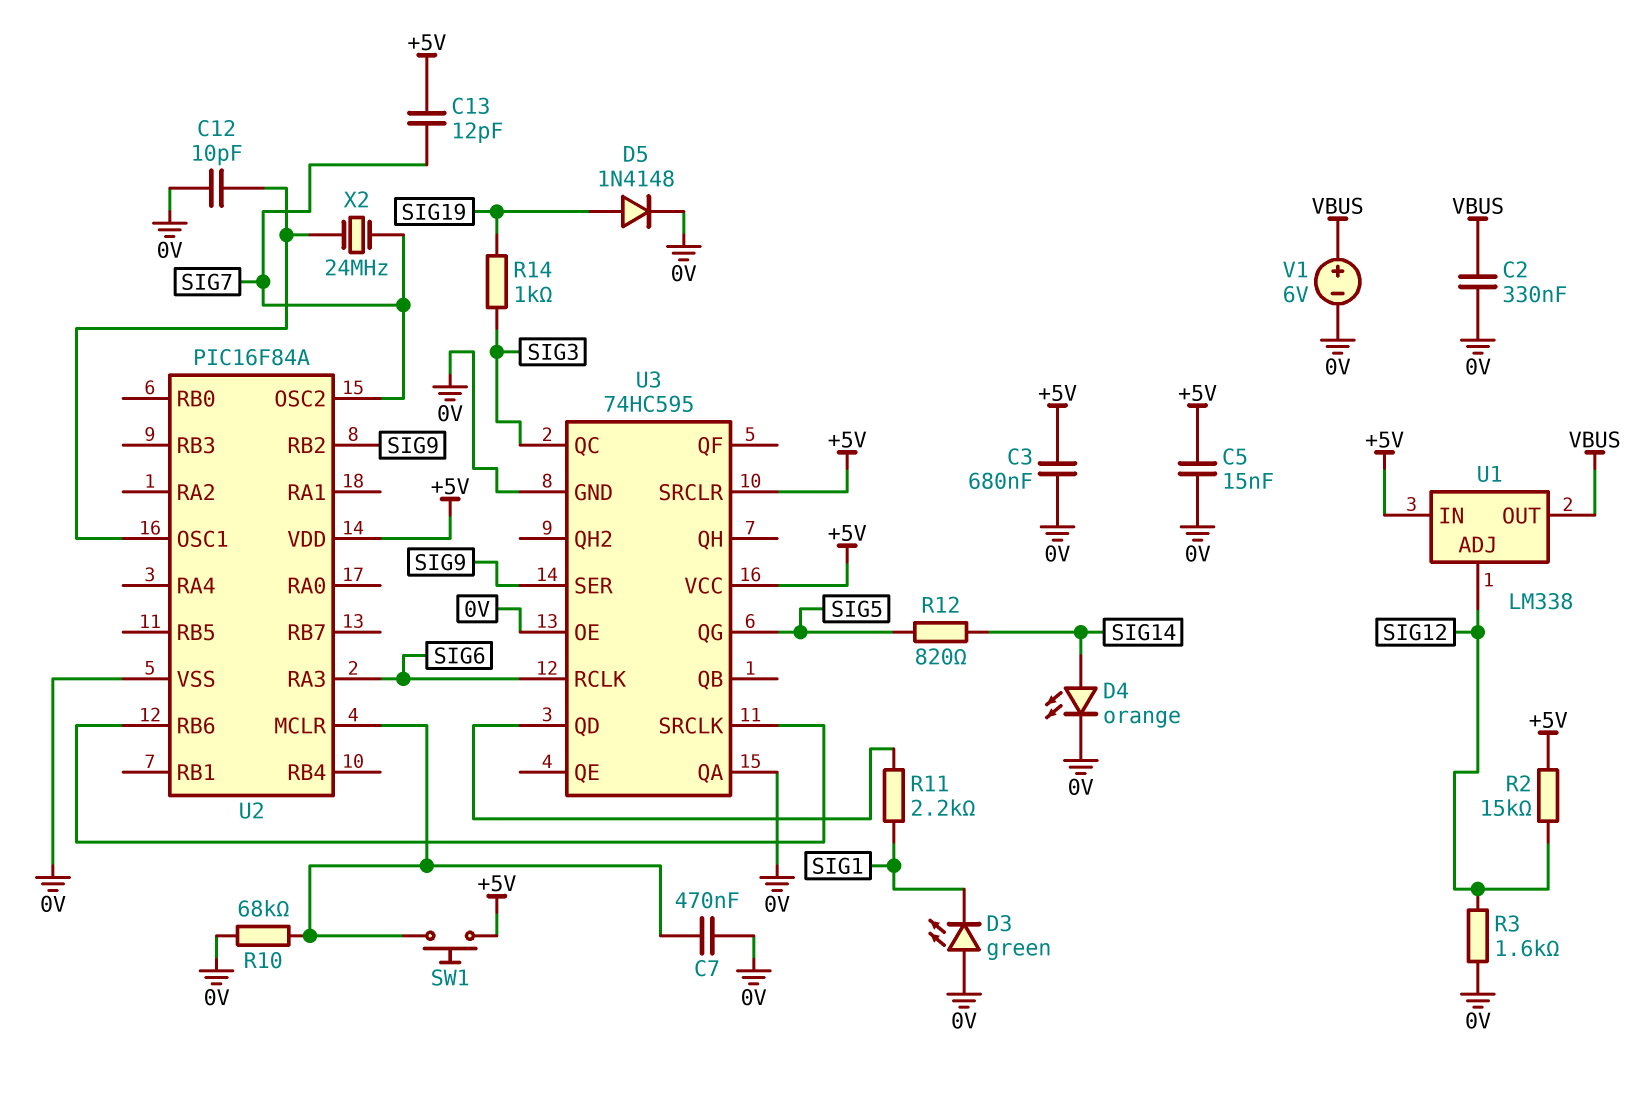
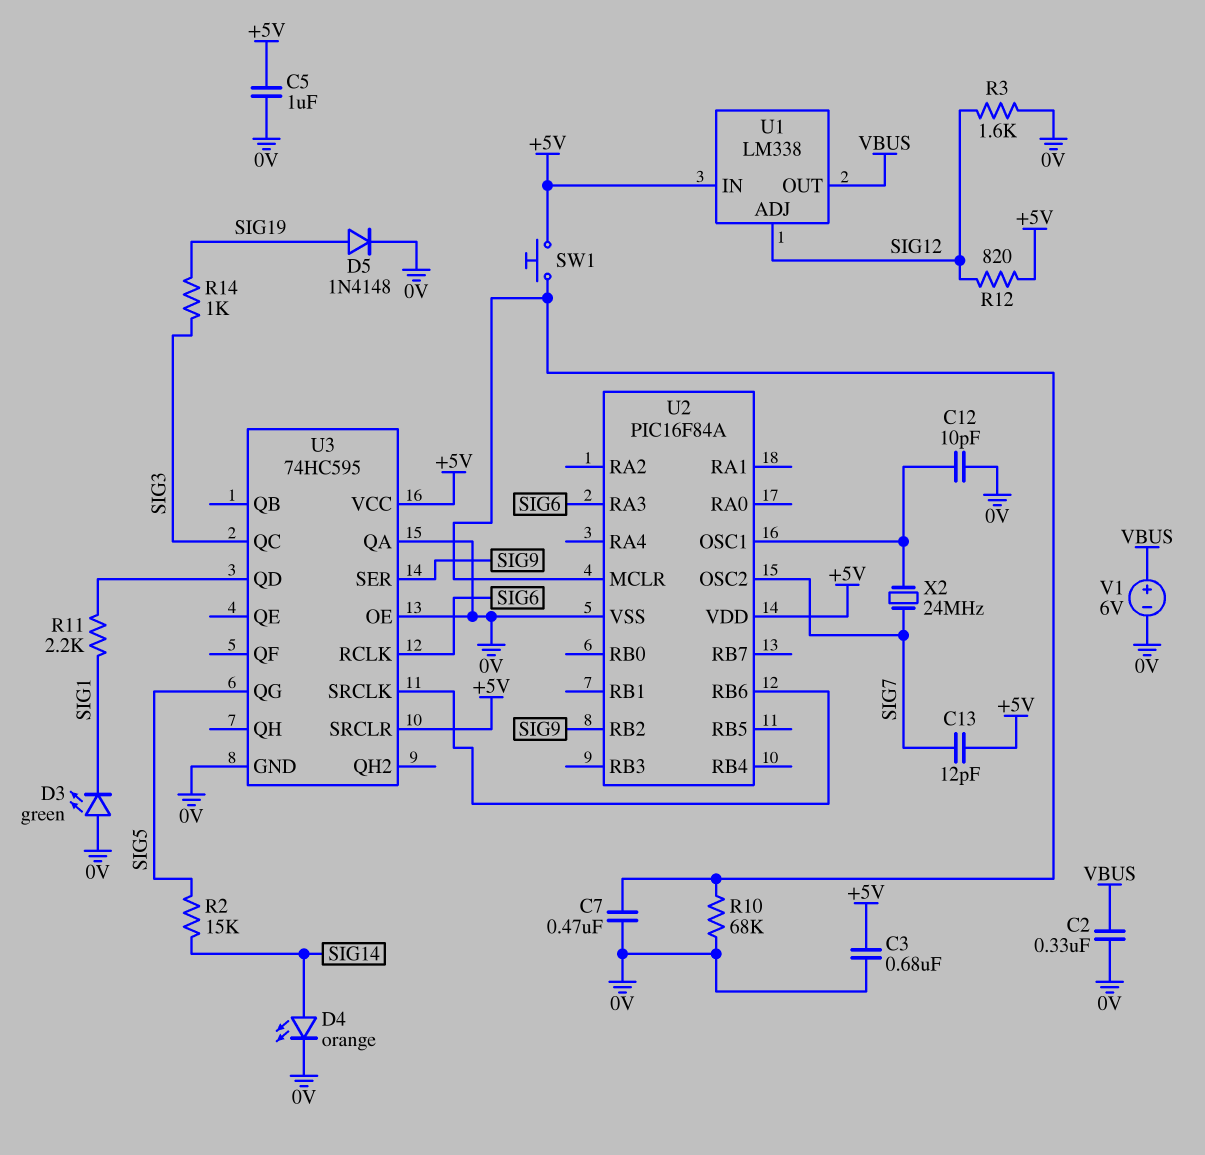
C5: 15nF (+5V, 0V) -> 1uF (+5V, 0V)
R2: 15k (+5V, SIG12) -> 15k (SIG5, SIG14)
R12: 820 (SIG5, SIG14) -> 820 (+5V, SIG12)

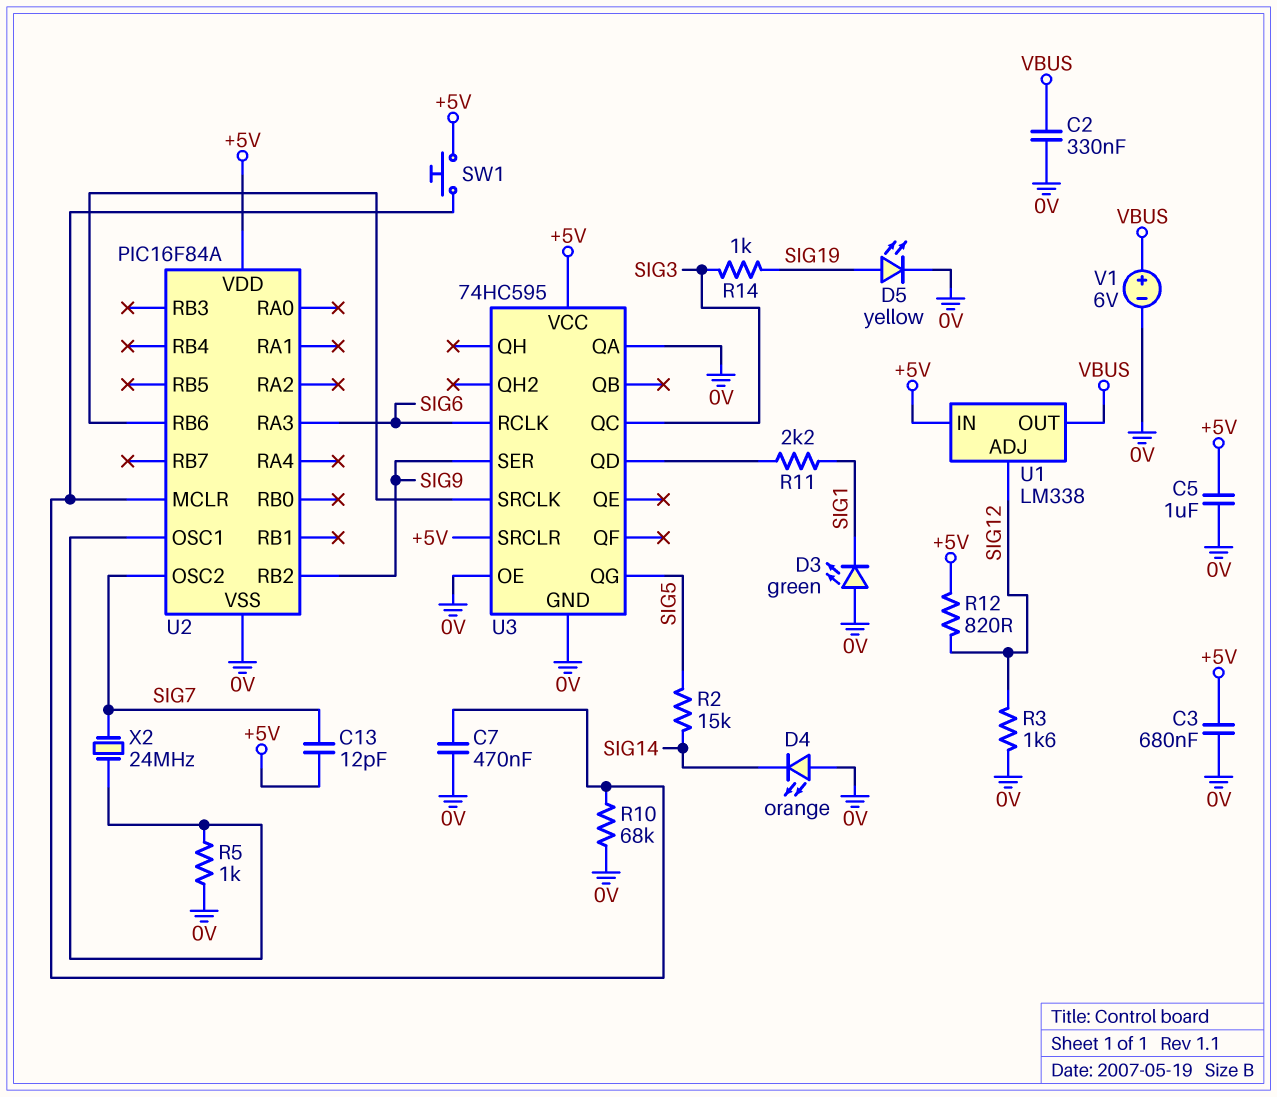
C12: 10pF (0V, U2/OSC1) -> none
D4: LED orange (A SIG14, K 0V) -> LED orange (A 0V, K SIG14)
D5: diode 1N4148 (A SIG19, K 0V) -> LED yellow (A SIG19, K 0V)
R5: none -> 1k (0V, U2/OSC1)

